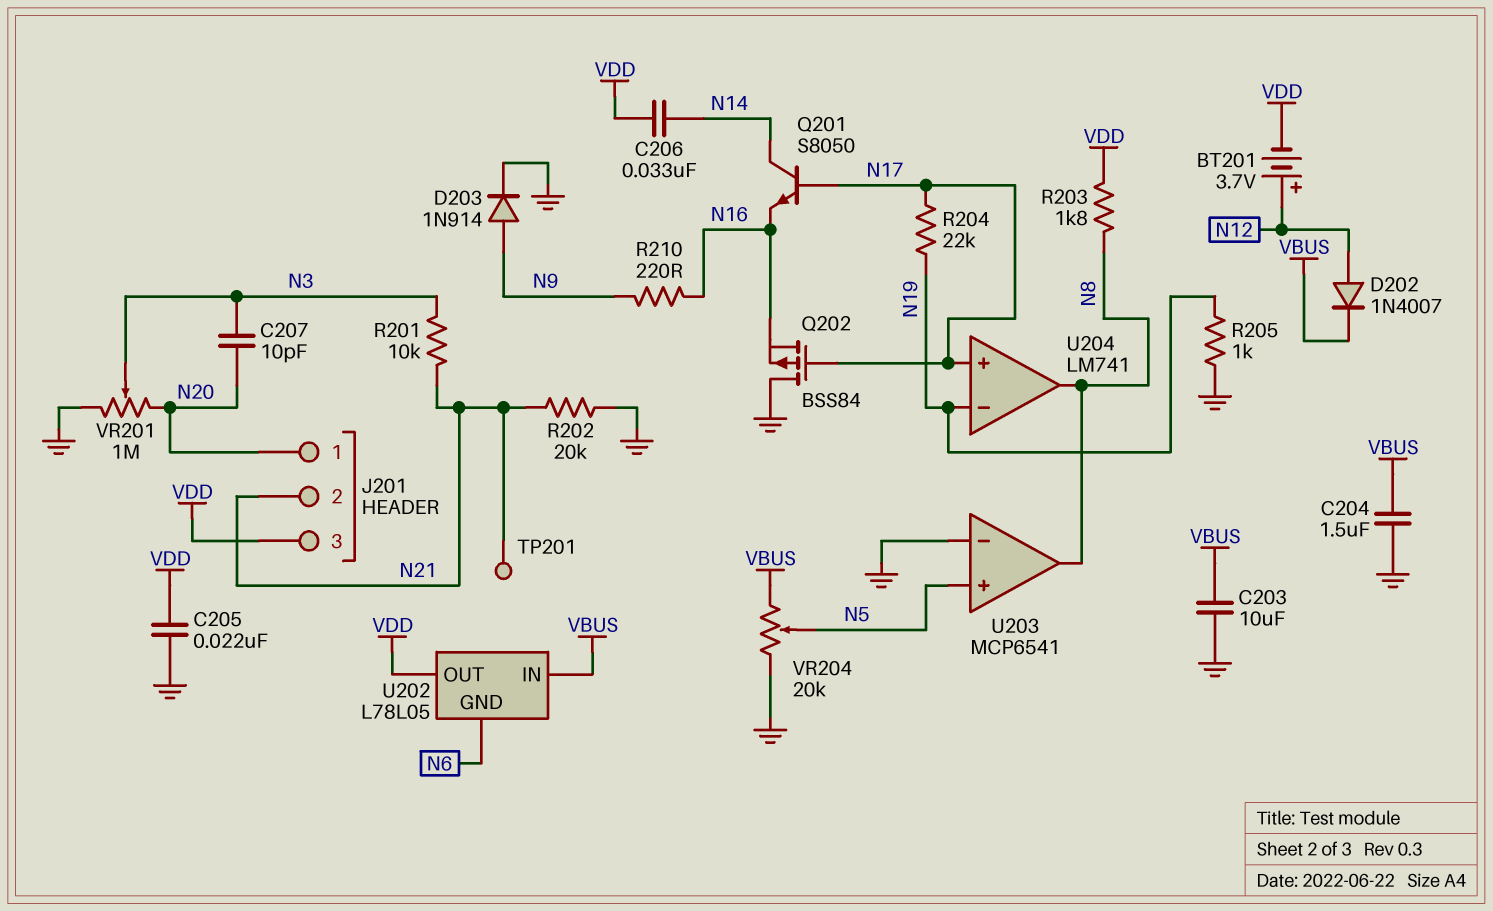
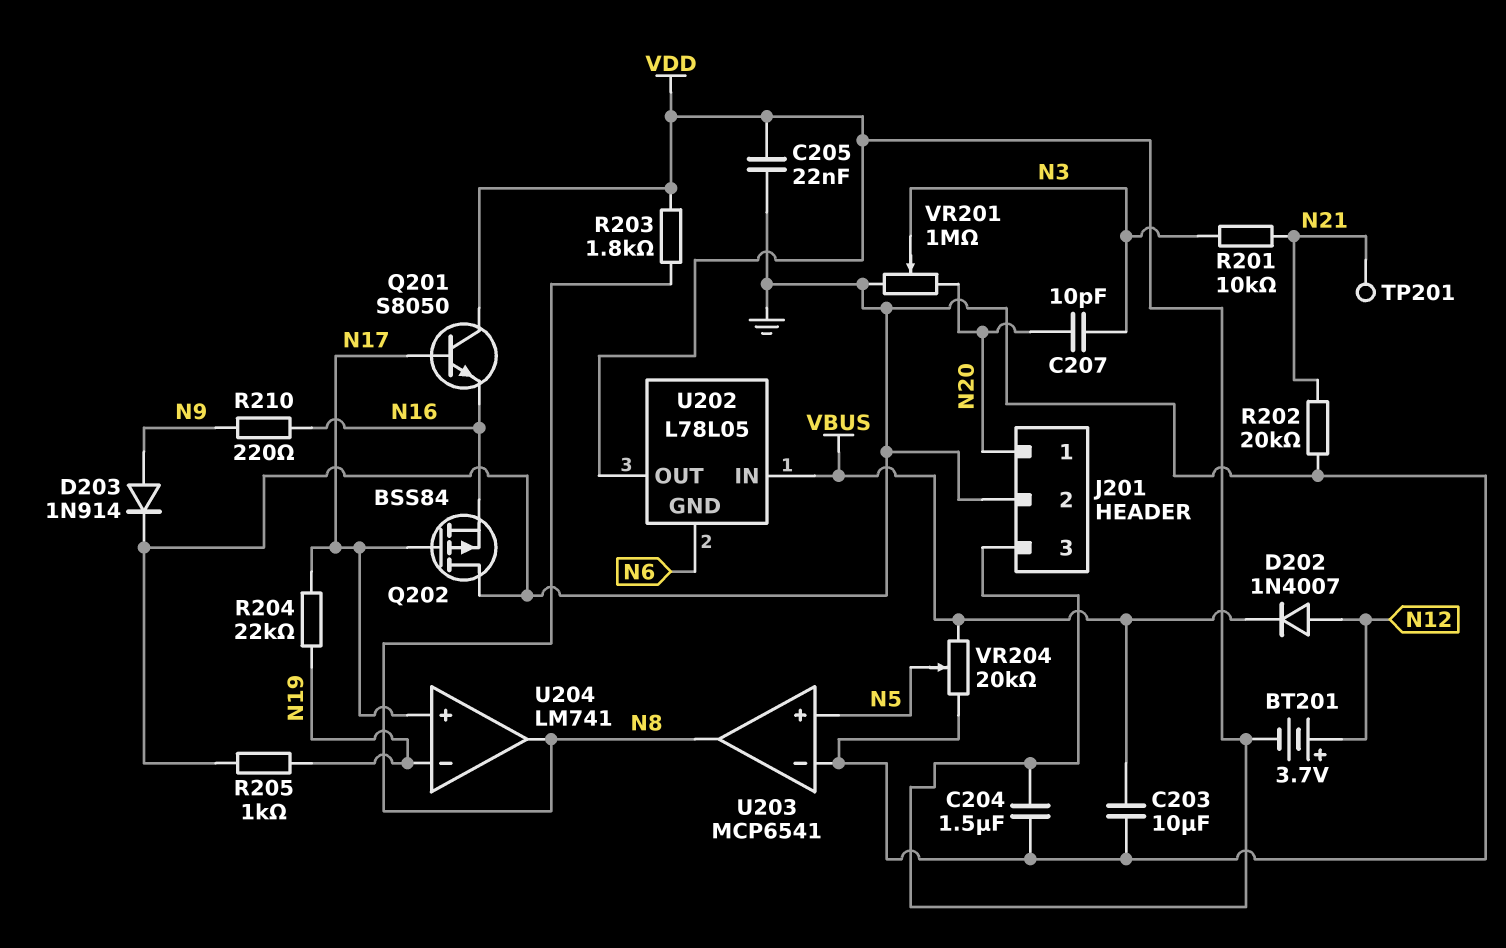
C204: 1.5uF (GND, VBUS) -> 1.5uF (GND, VDD)
C206: 33nF (N14, VDD) -> none
J201 pin 2: N21 -> GND
Q201: NPN S8050 (B N17, C N14, E N16) -> NPN S8050 (B N17, C VDD, E N16)

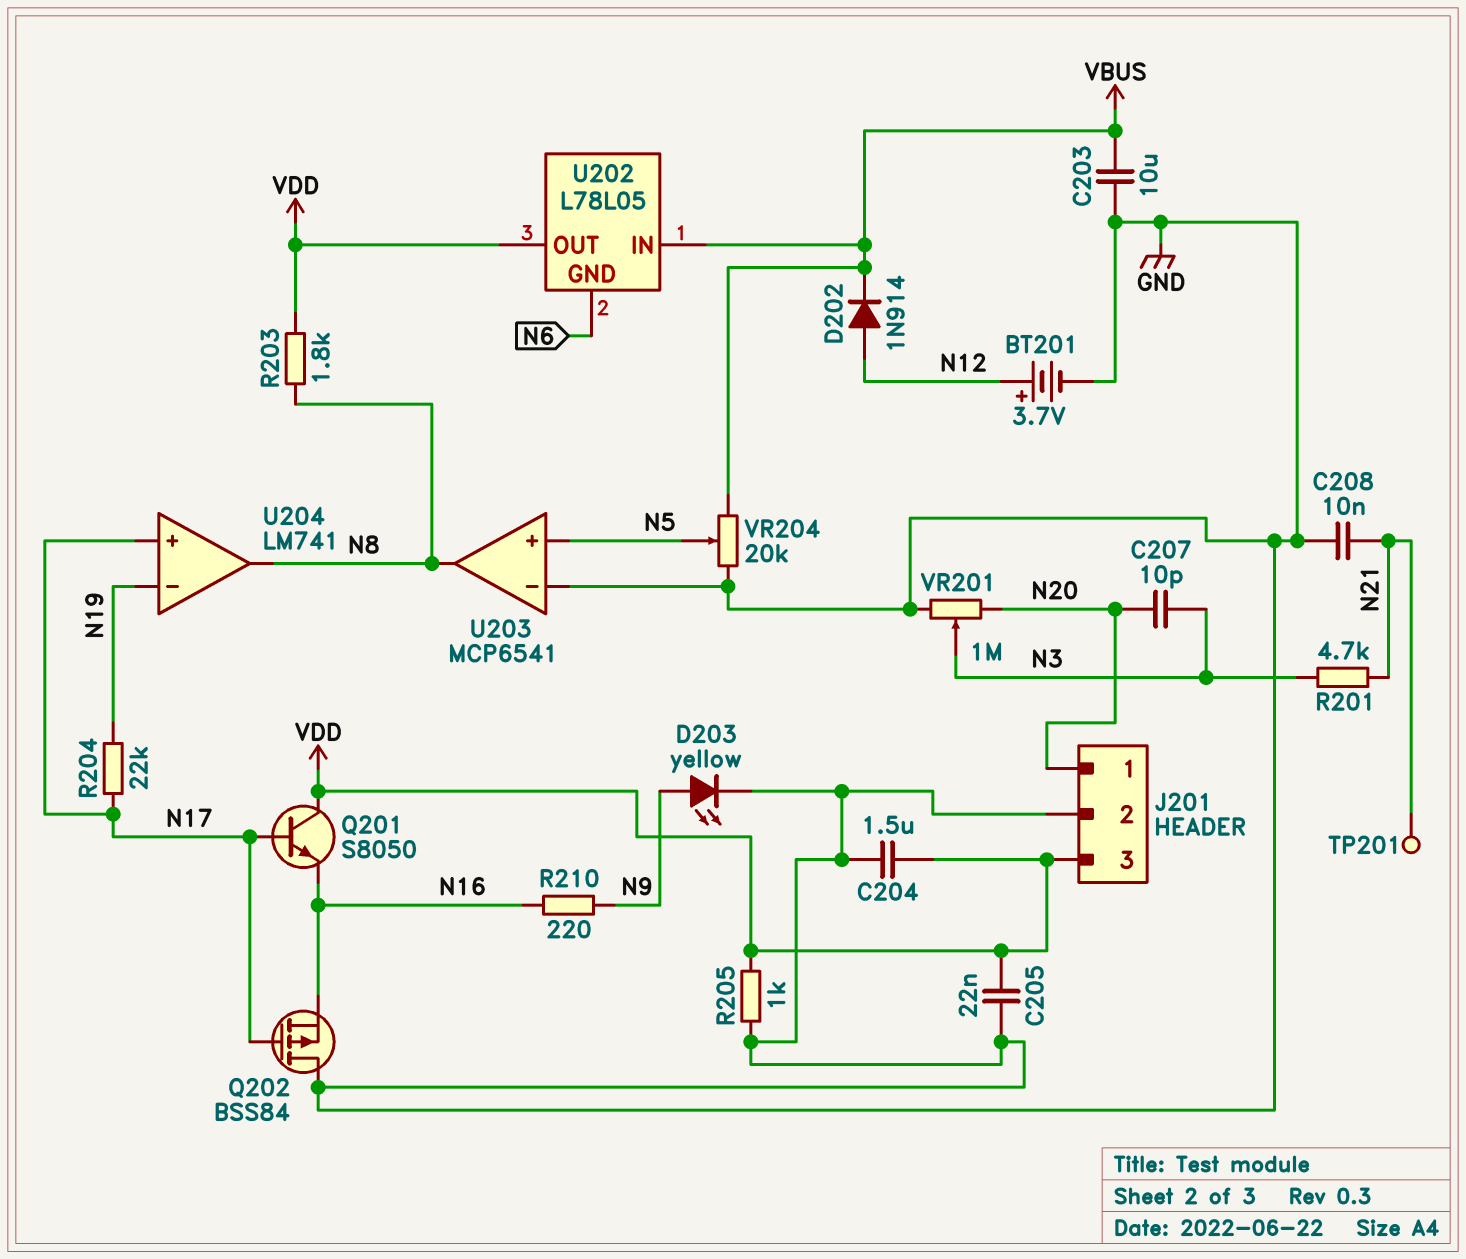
BT201: 3.7V (plus N12, minus VDD) -> 3.7V (plus N12, minus GND)
C208: none -> 10nF (GND, N21)
D202: diode 1N4007 (A N12, K VBUS) -> diode 1N914 (A N12, K VBUS)
D203: diode 1N914 (A N9, K GND) -> LED yellow (A N9, K GND)
R201: 10k (N3, N21) -> 4.7k (N3, N21)
R202: 20k (GND, N21) -> none
R205: 1k (GND, N19) -> 1k (GND, VDD)

